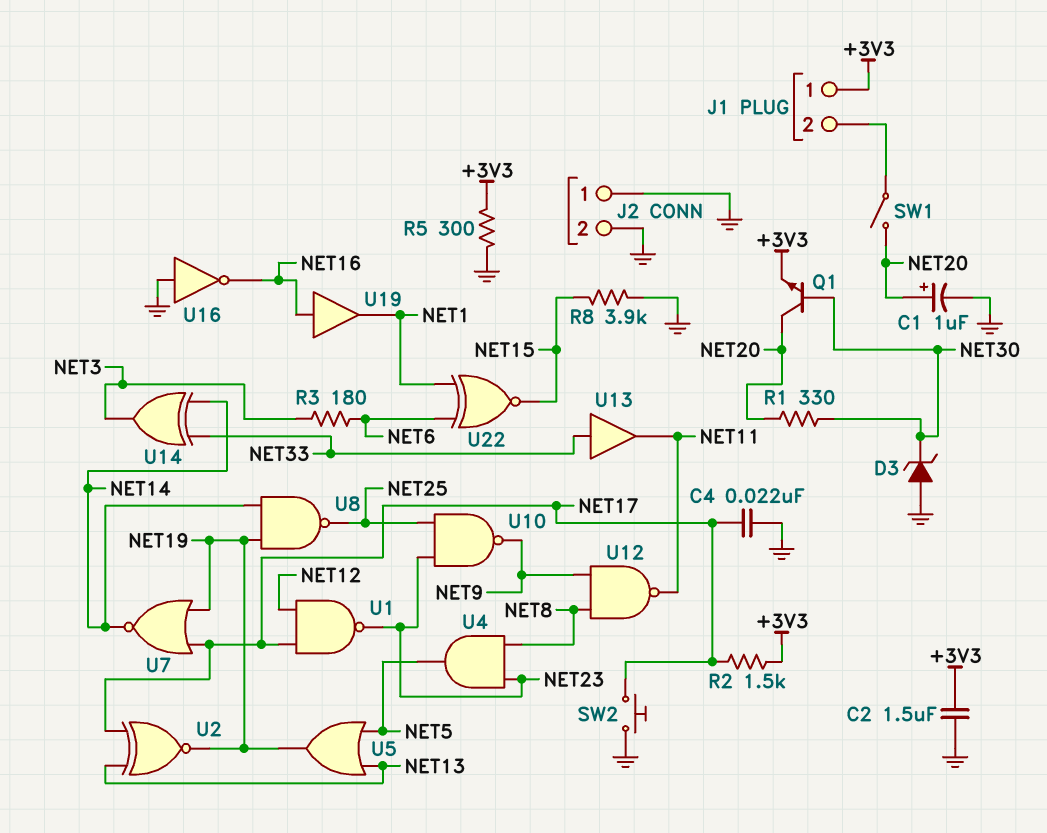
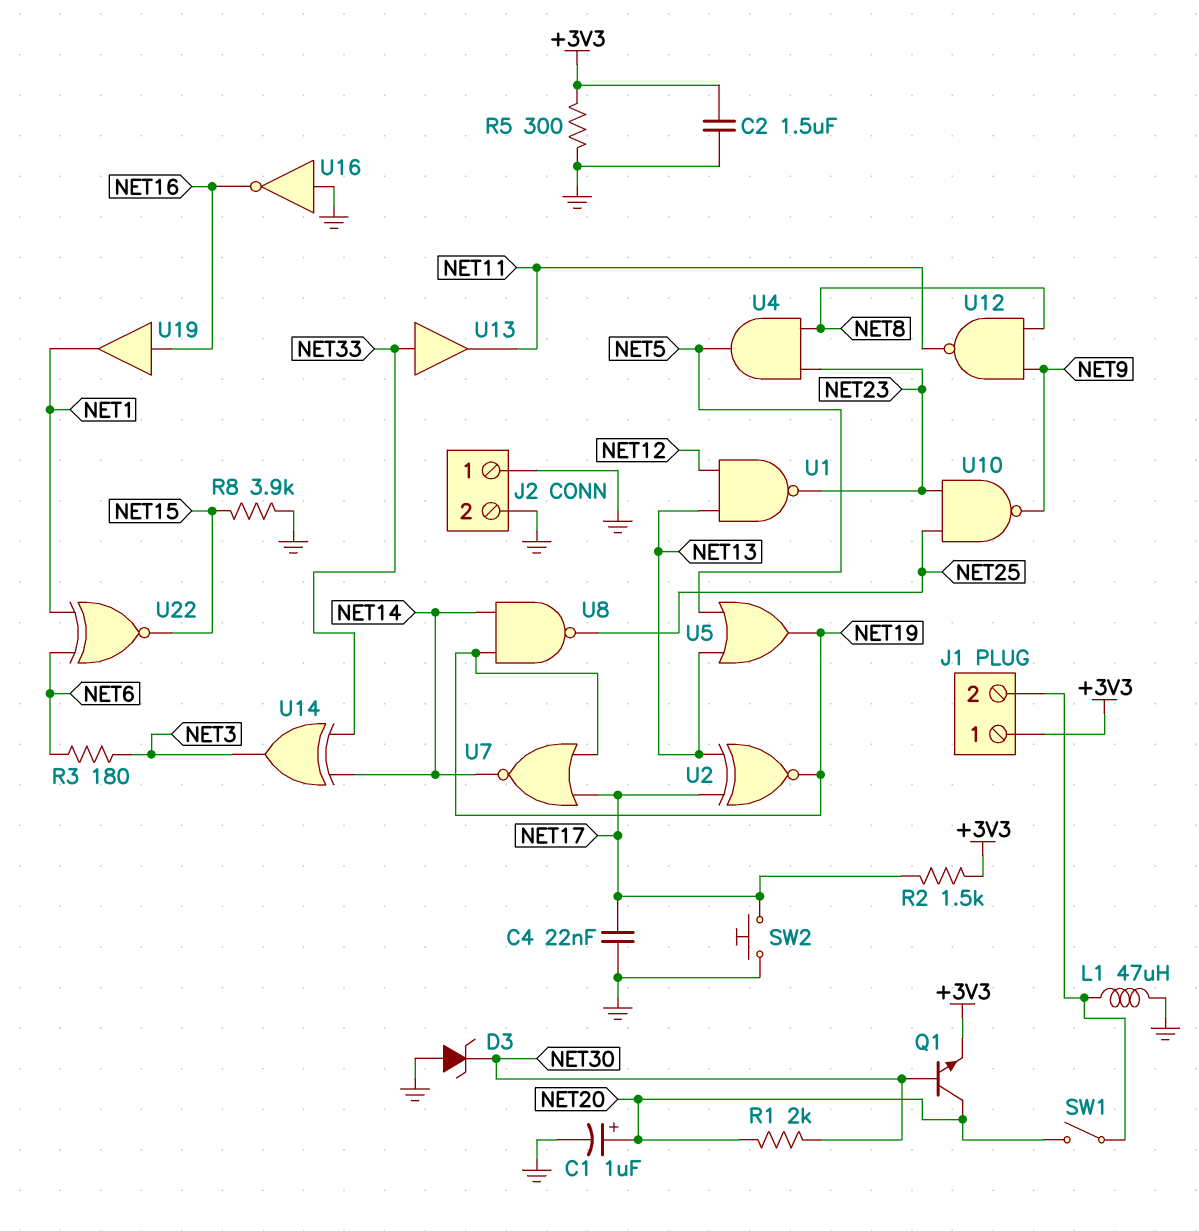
L1: none -> 47uH (GND, J1/2)
R1: 330 (NET20, NET30) -> 2k (NET20, NET30)
U1: NAND (in NET12, in NET17, out NET23) -> NAND (in NET12, in NET13, out NET23)

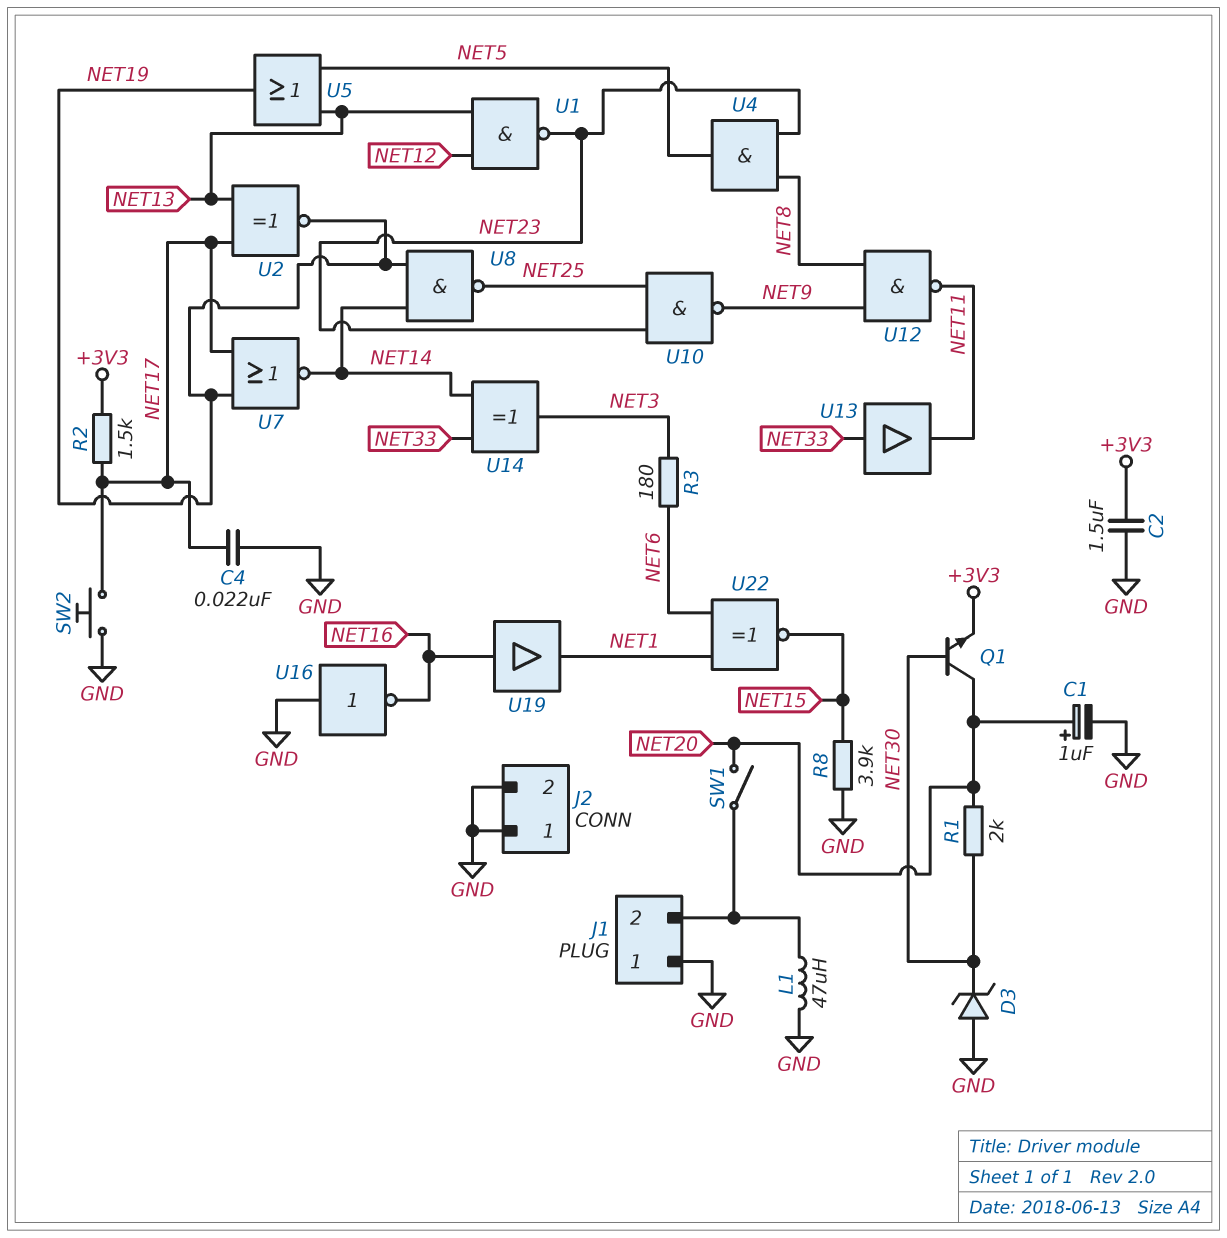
J1 pin 1: +3V3 -> GND
R5: 300 (+3V3, GND) -> none

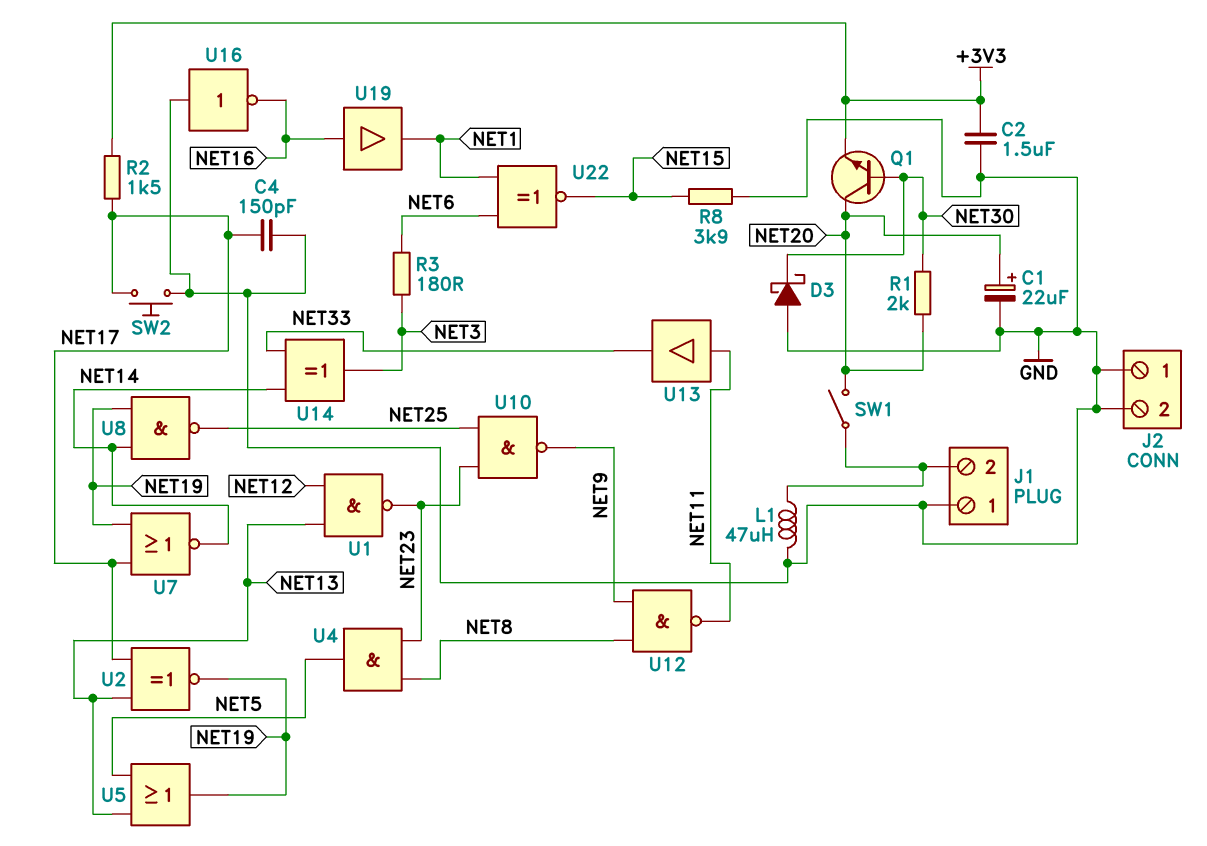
C1: 1uF (plus NET20, minus GND) -> 22uF (plus NET20, minus GND)
C4: 22nF (GND, NET17) -> 150pF (GND, NET17)
D3: zener (A GND, K NET30) -> schottky (A GND, K NET30)
U13: buffer (in NET33, out NET11) -> buffer (in NET11, out NET33)

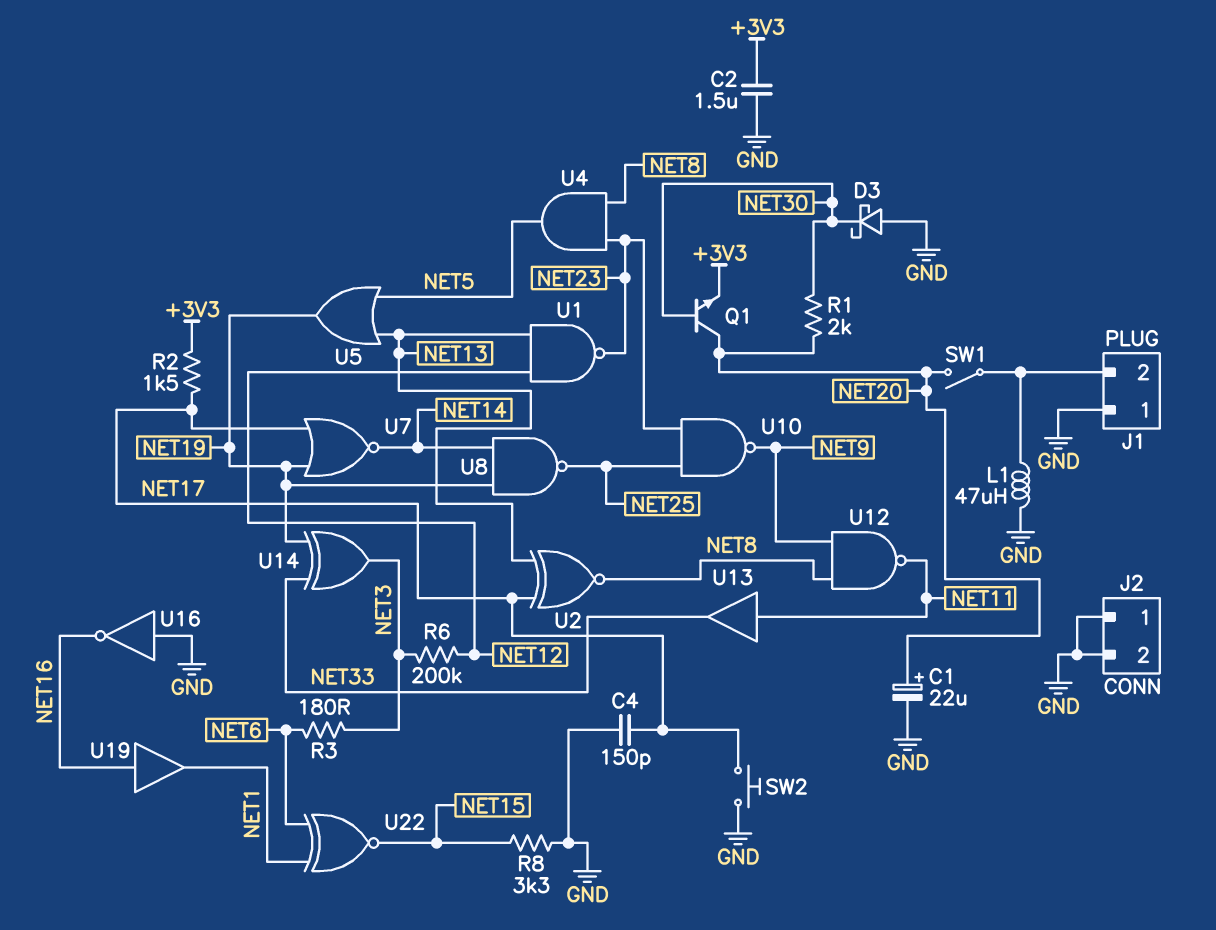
R6: none -> 200k (NET3, NET12)
R8: 3.9k (GND, NET15) -> 3.3k (GND, NET15)
U2: XNOR (in NET13, in NET17, out NET19) -> XNOR (in NET13, in NET17, out NET8)
U14: XOR (in NET14, in NET33, out NET3) -> XOR (in NET19, in NET33, out NET3)

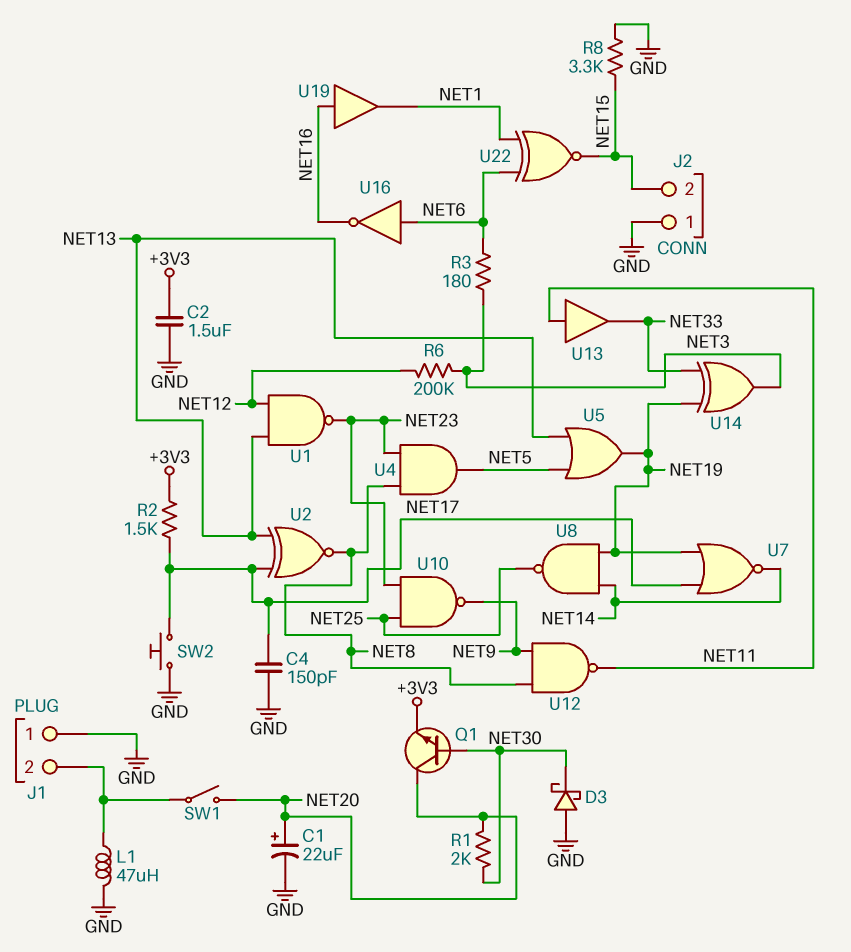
J2 pin 2: GND -> NET15
U16: NOT (in GND, out NET16) -> NOT (in NET6, out NET16)

